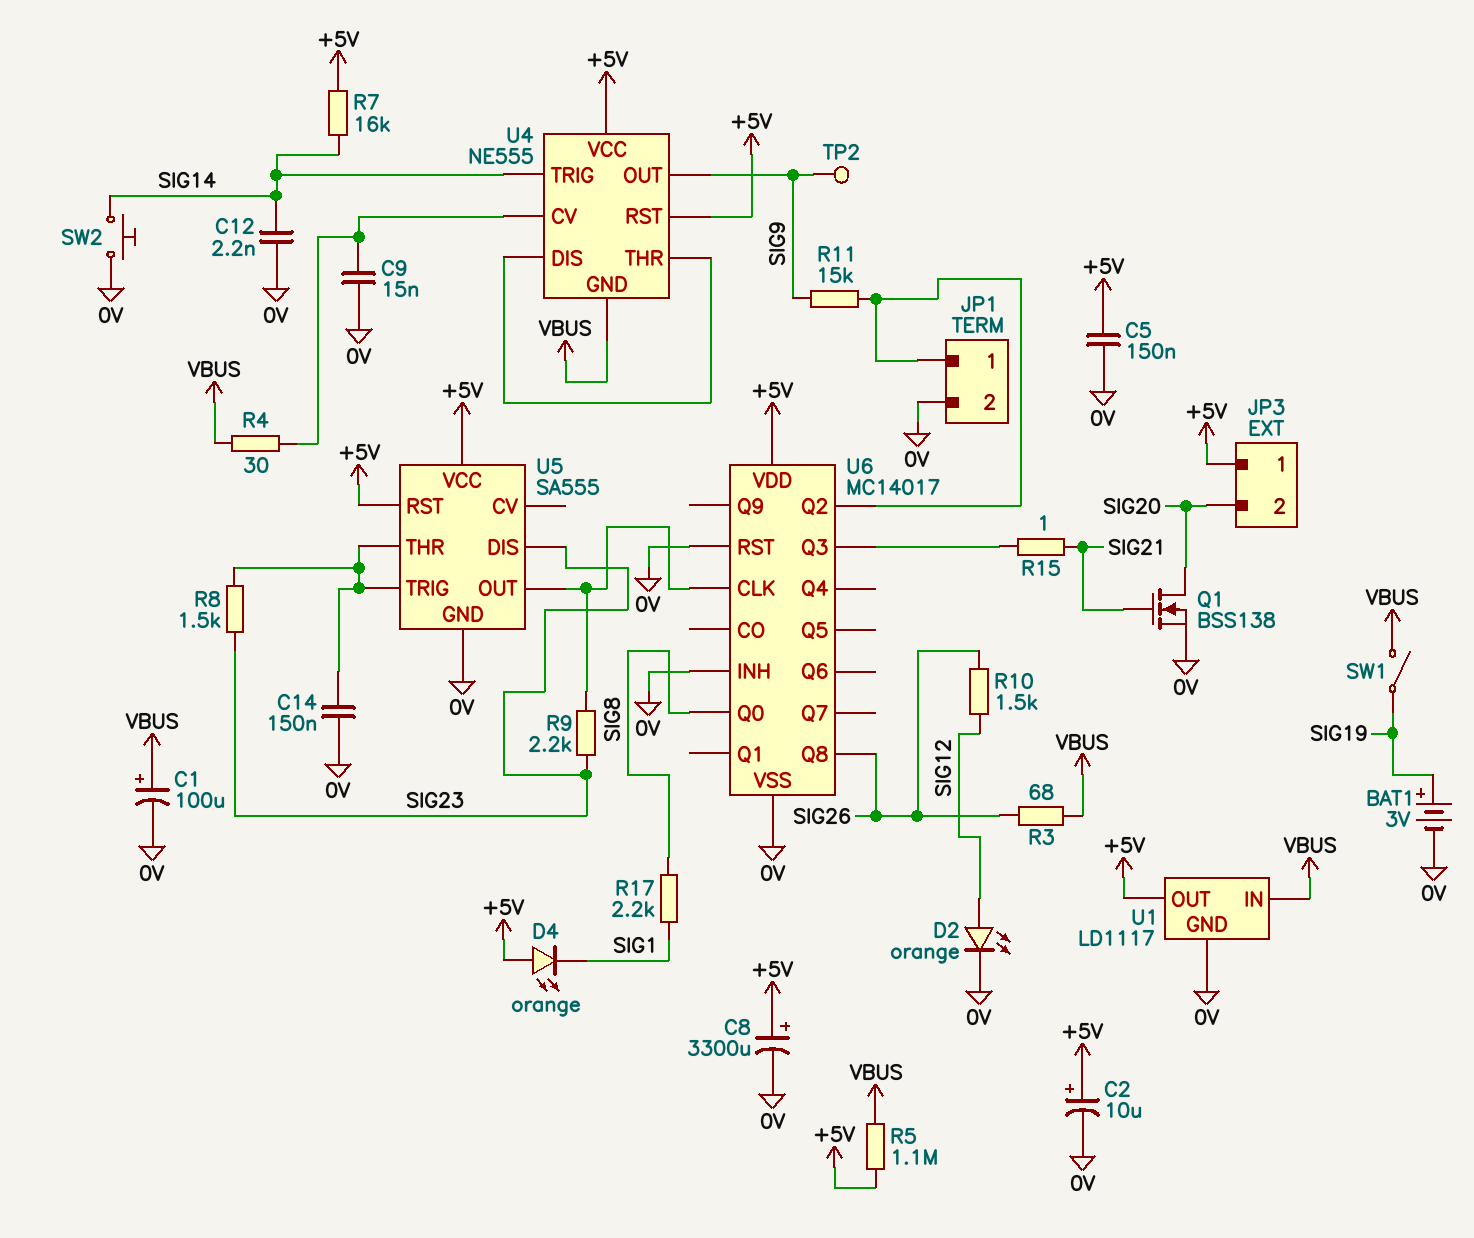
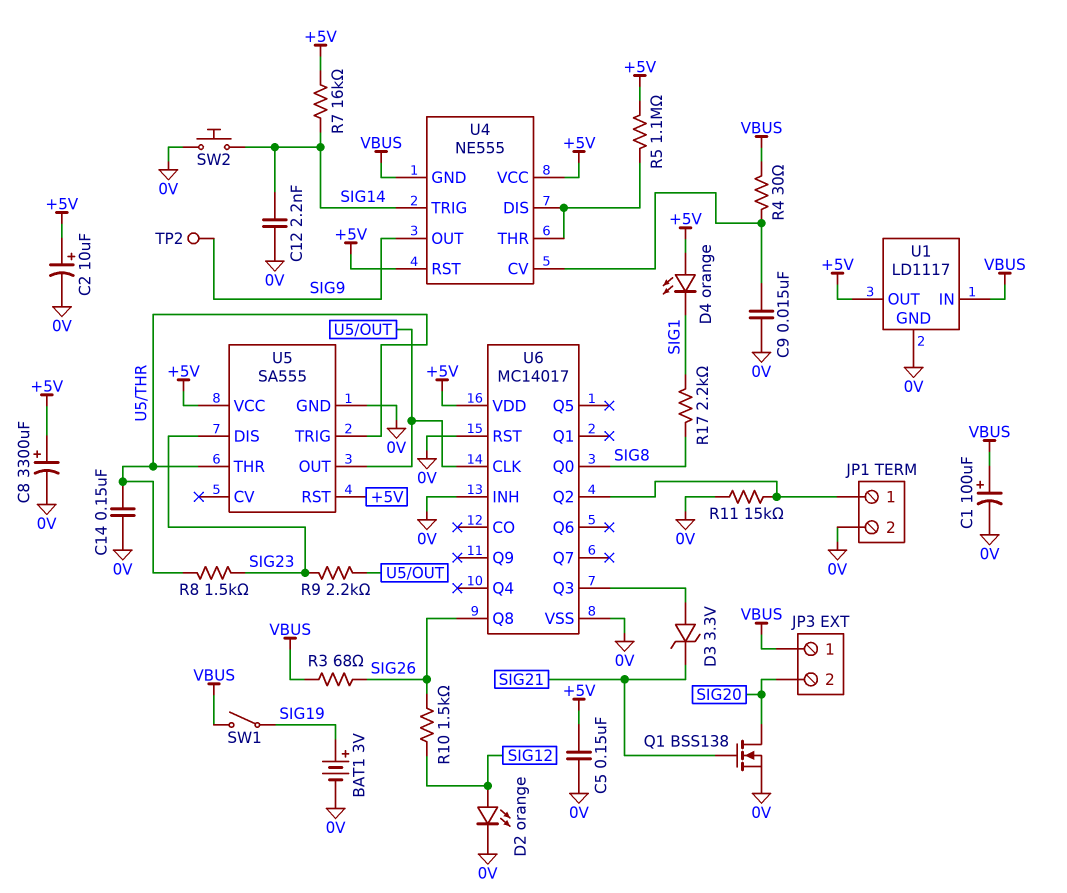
D3: none -> zener 3.3V (A U6/Q3, K SIG21)
JP3 pin 1: +5V -> VBUS
R5: 1.1M (+5V, VBUS) -> 1.1M (+5V, U4/DIS)
R11: 15k (JP1/1, SIG9) -> 15k (0V, JP1/1)
R15: 1 (SIG21, U6/Q3) -> none

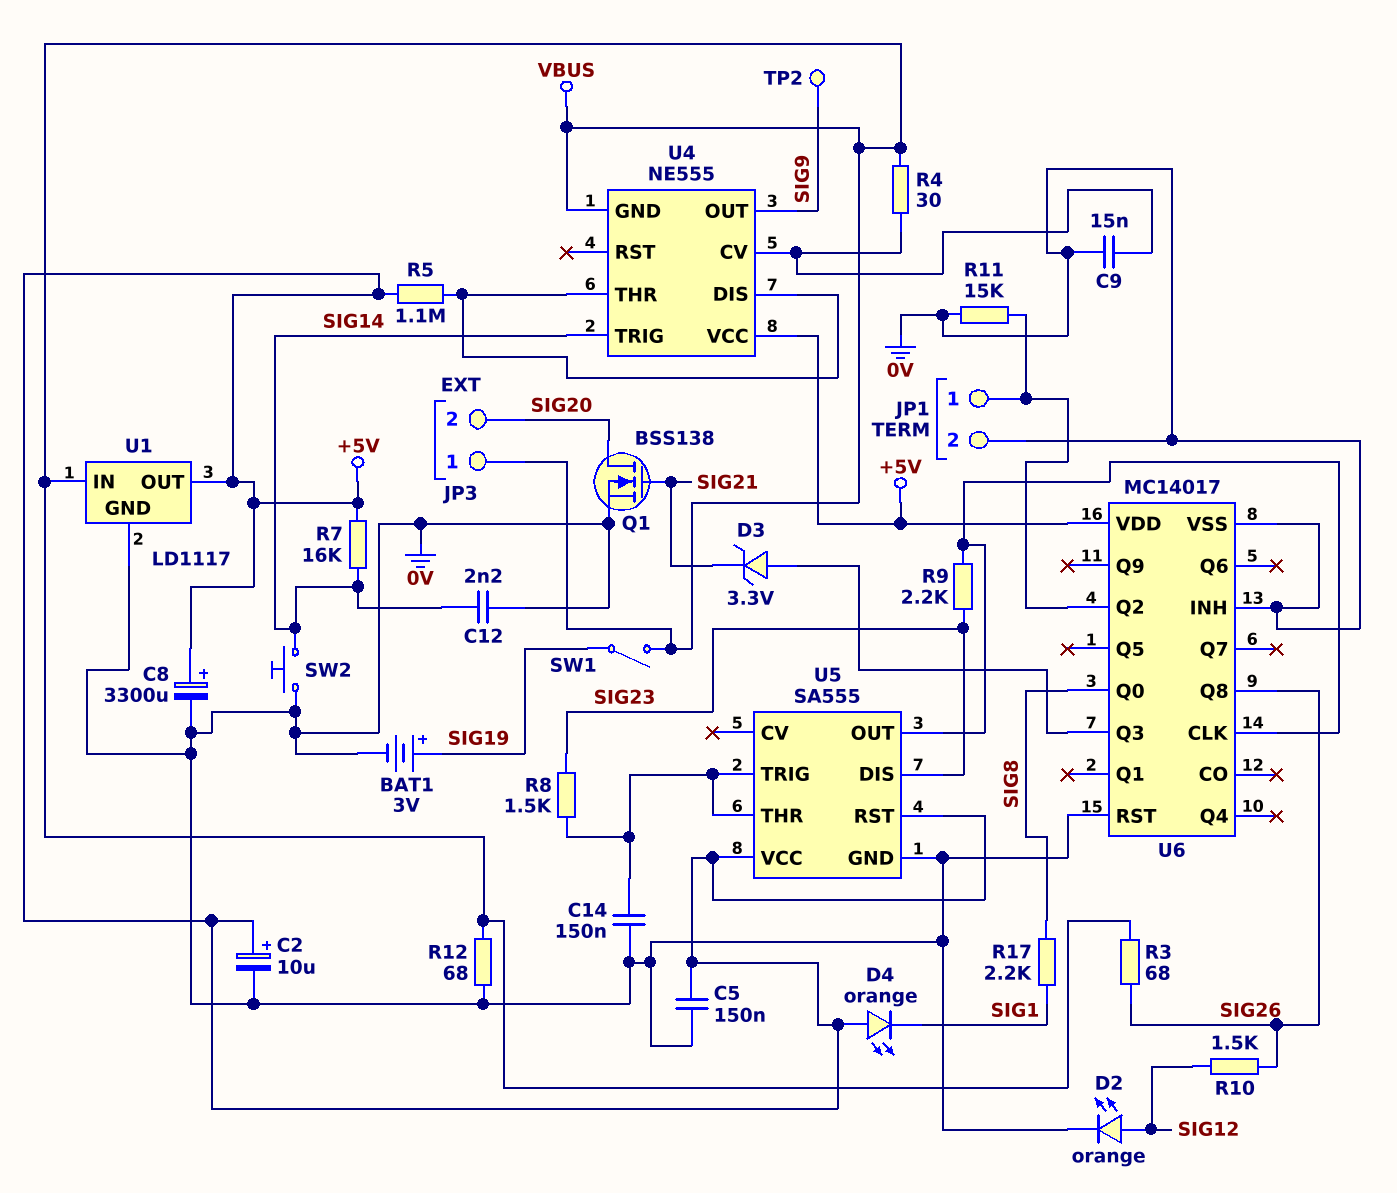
C1: 100uF (plus VBUS, minus 0V) -> none
R12: none -> 68 (0V, VBUS)
U4 pin RST: +5V -> none

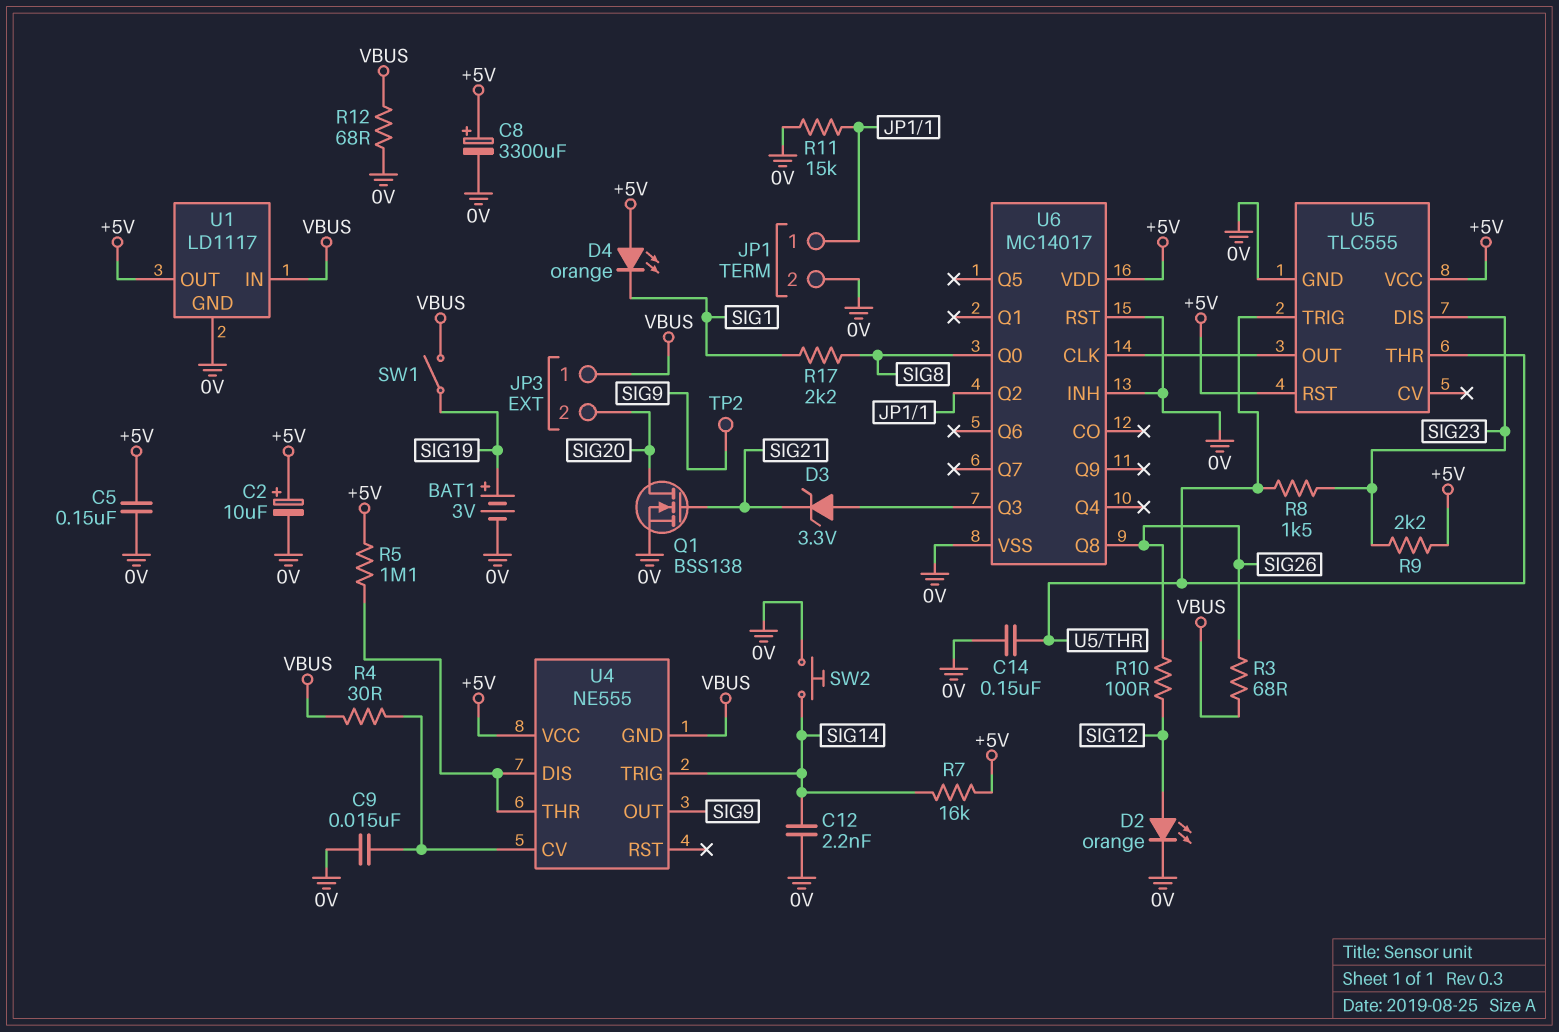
R9: 2.2k (SIG23, U5/OUT) -> 2.2k (+5V, SIG23)
R10: 1.5k (SIG12, SIG26) -> 100 (SIG12, SIG26)
U5: SA555 -> TLC555

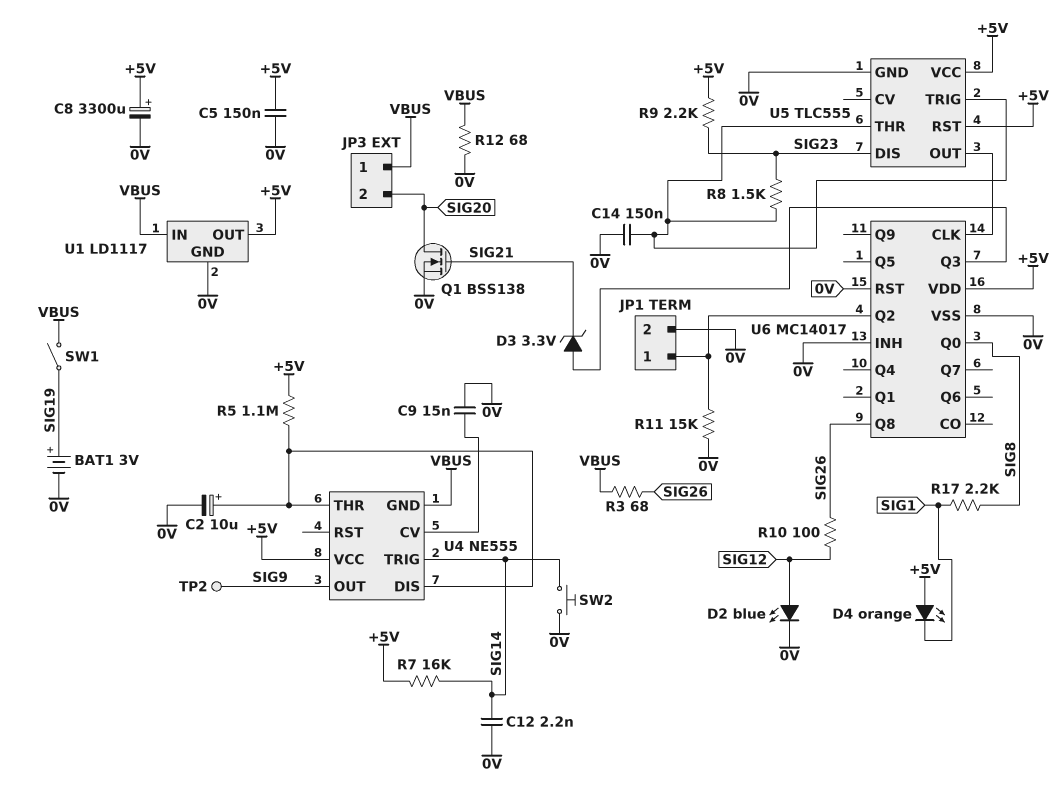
C2: 10uF (plus +5V, minus 0V) -> 10uF (plus U4/DIS, minus 0V)
D2: LED orange (A SIG12, K 0V) -> LED blue (A SIG12, K 0V)
R4: 30 (U4/CV, VBUS) -> none

